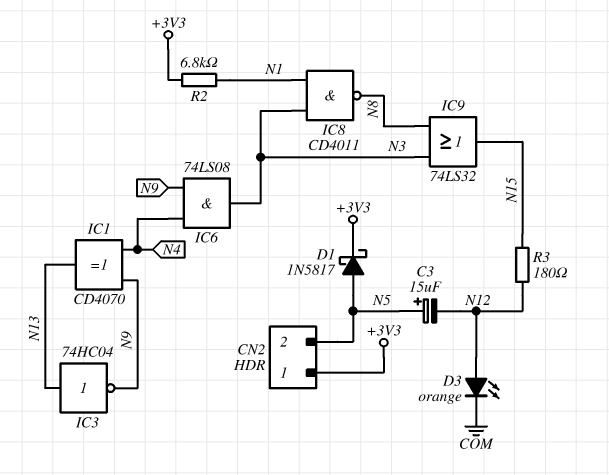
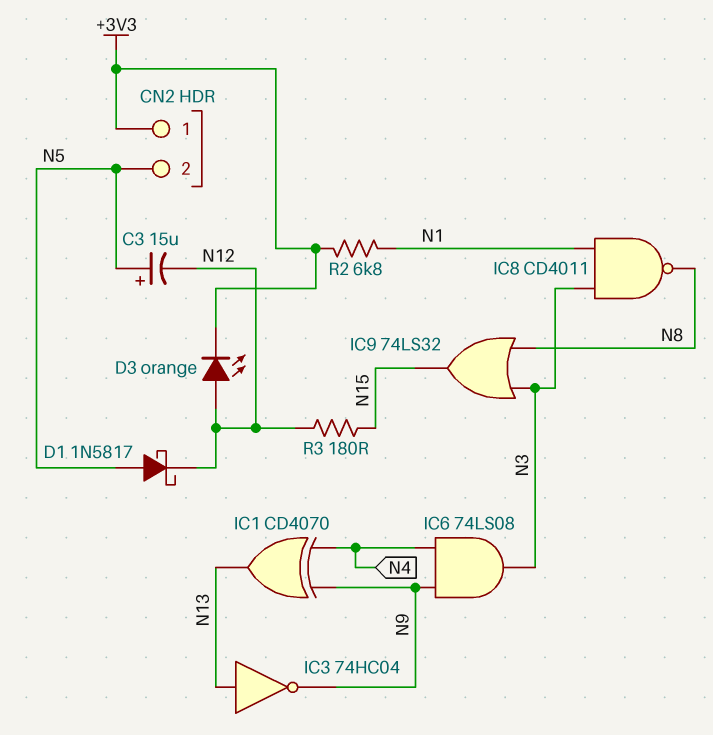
D1: schottky 1N5817 (A N5, K +3V3) -> schottky 1N5817 (A N5, K N12)
D3: LED orange (A N12, K COM) -> LED orange (A N12, K +3V3)

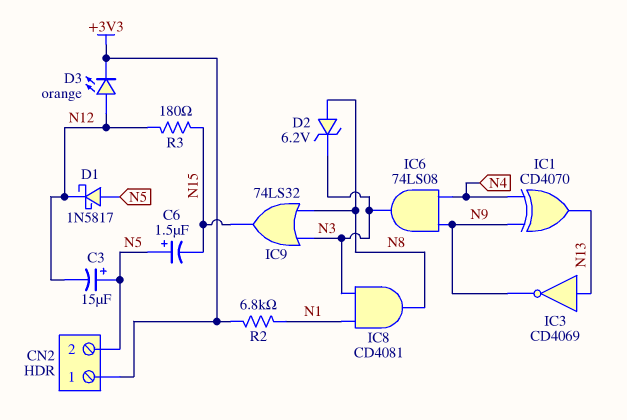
C6: none -> 1.5uF (plus N5, minus N15)
D2: none -> zener 6.2V (A N8, K N3)
IC3: NOT 74HC04 (in N13, out N9) -> NOT CD4069 (in N13, out N9)
IC8: NAND CD4011 (in N1, in N3, out N8) -> AND CD4081 (in N1, in N3, out N8)

